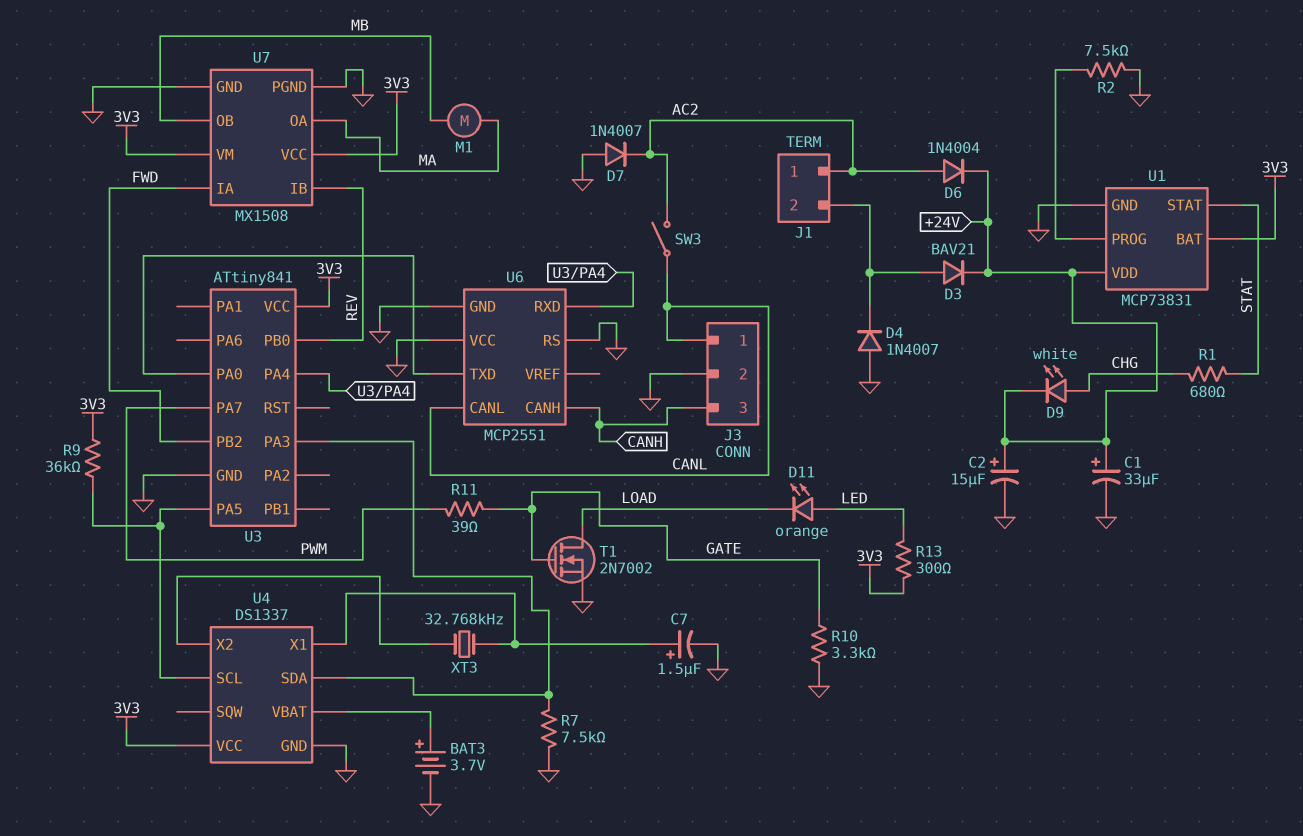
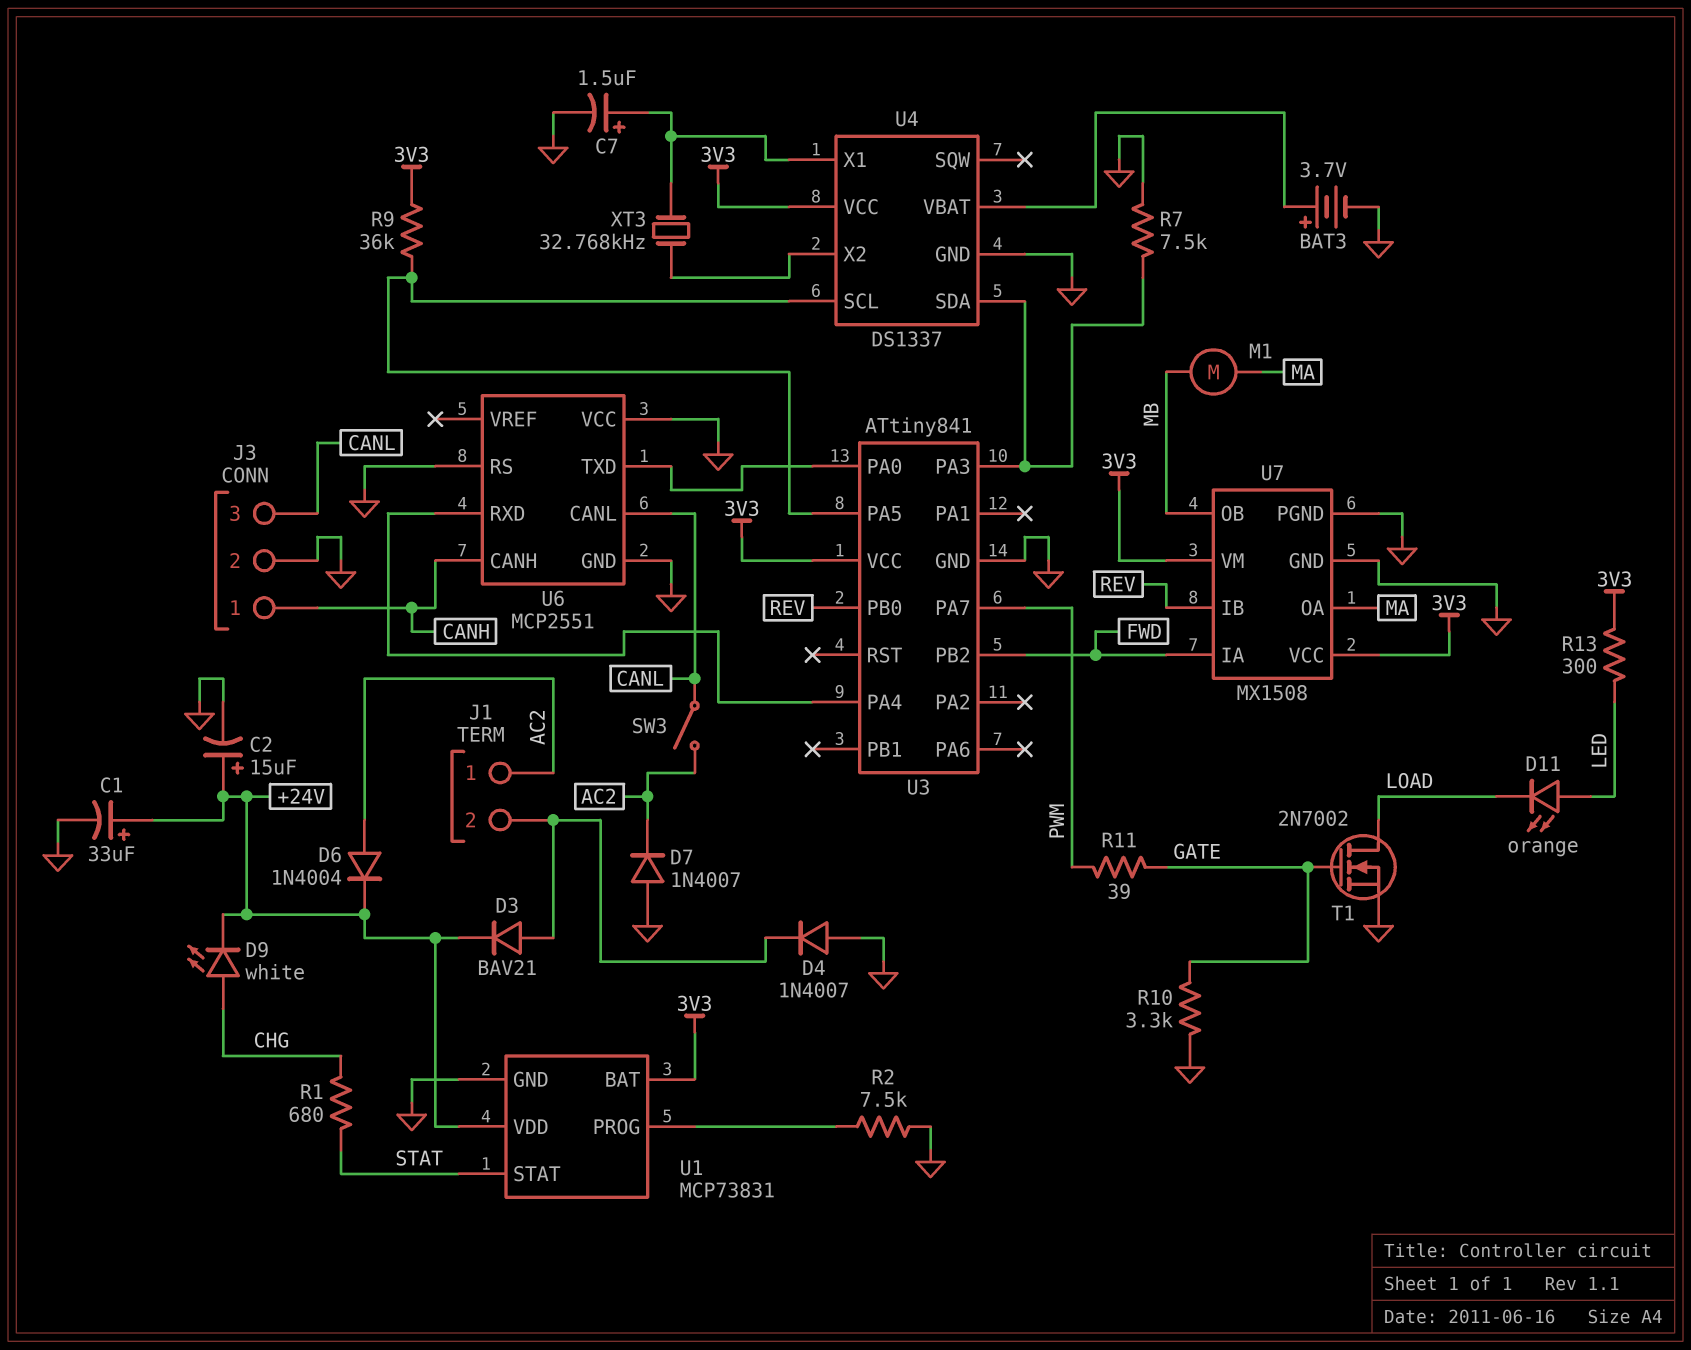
J3 pin 1: CANL -> CANH
J3 pin 3: CANH -> CANL

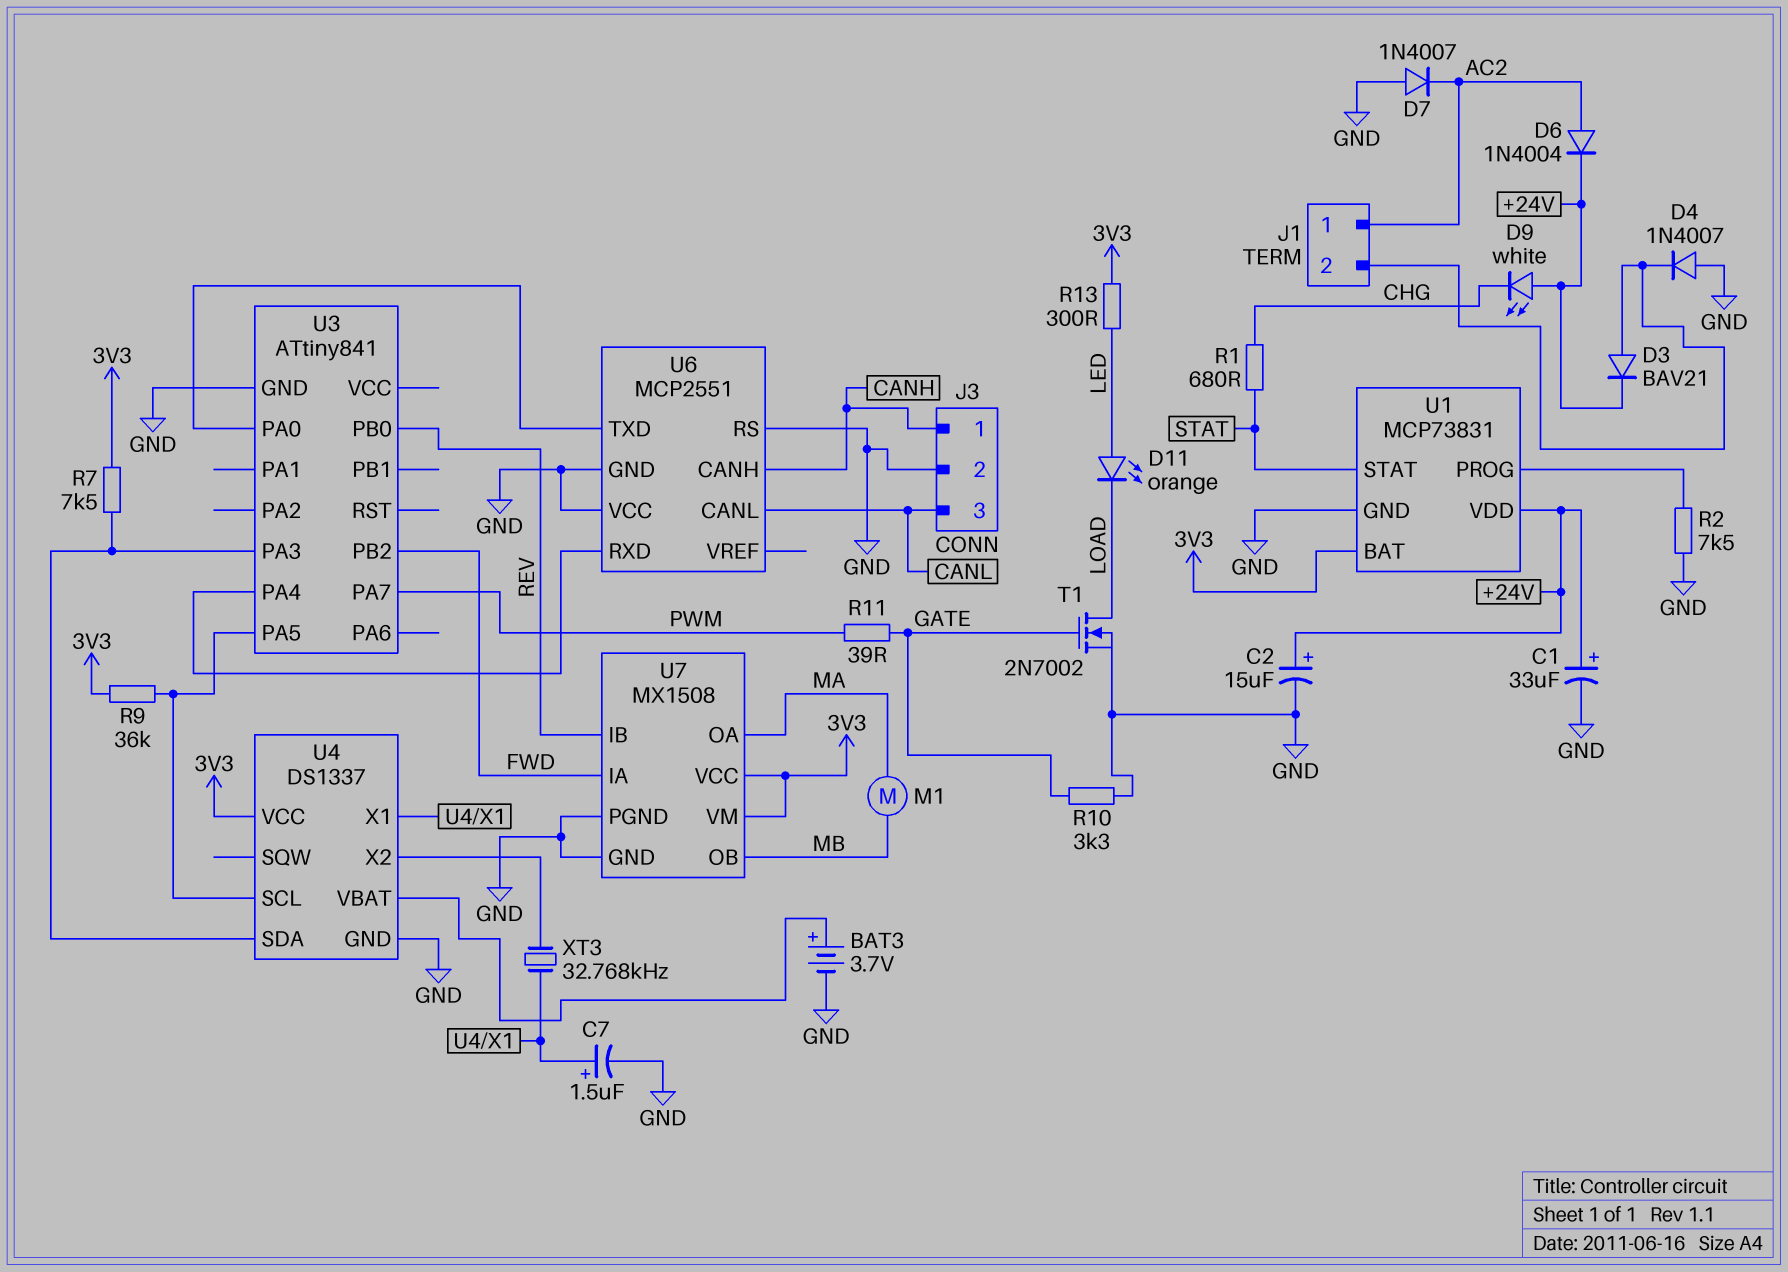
D9: LED white (A CHG, K +24V) -> LED white (A +24V, K CHG)
R7: 7.5k (GND, U3/PA3) -> 7.5k (3V3, U3/PA3)
SW3: switch (AC2, CANL) -> none
U3 pin VCC: 3V3 -> none

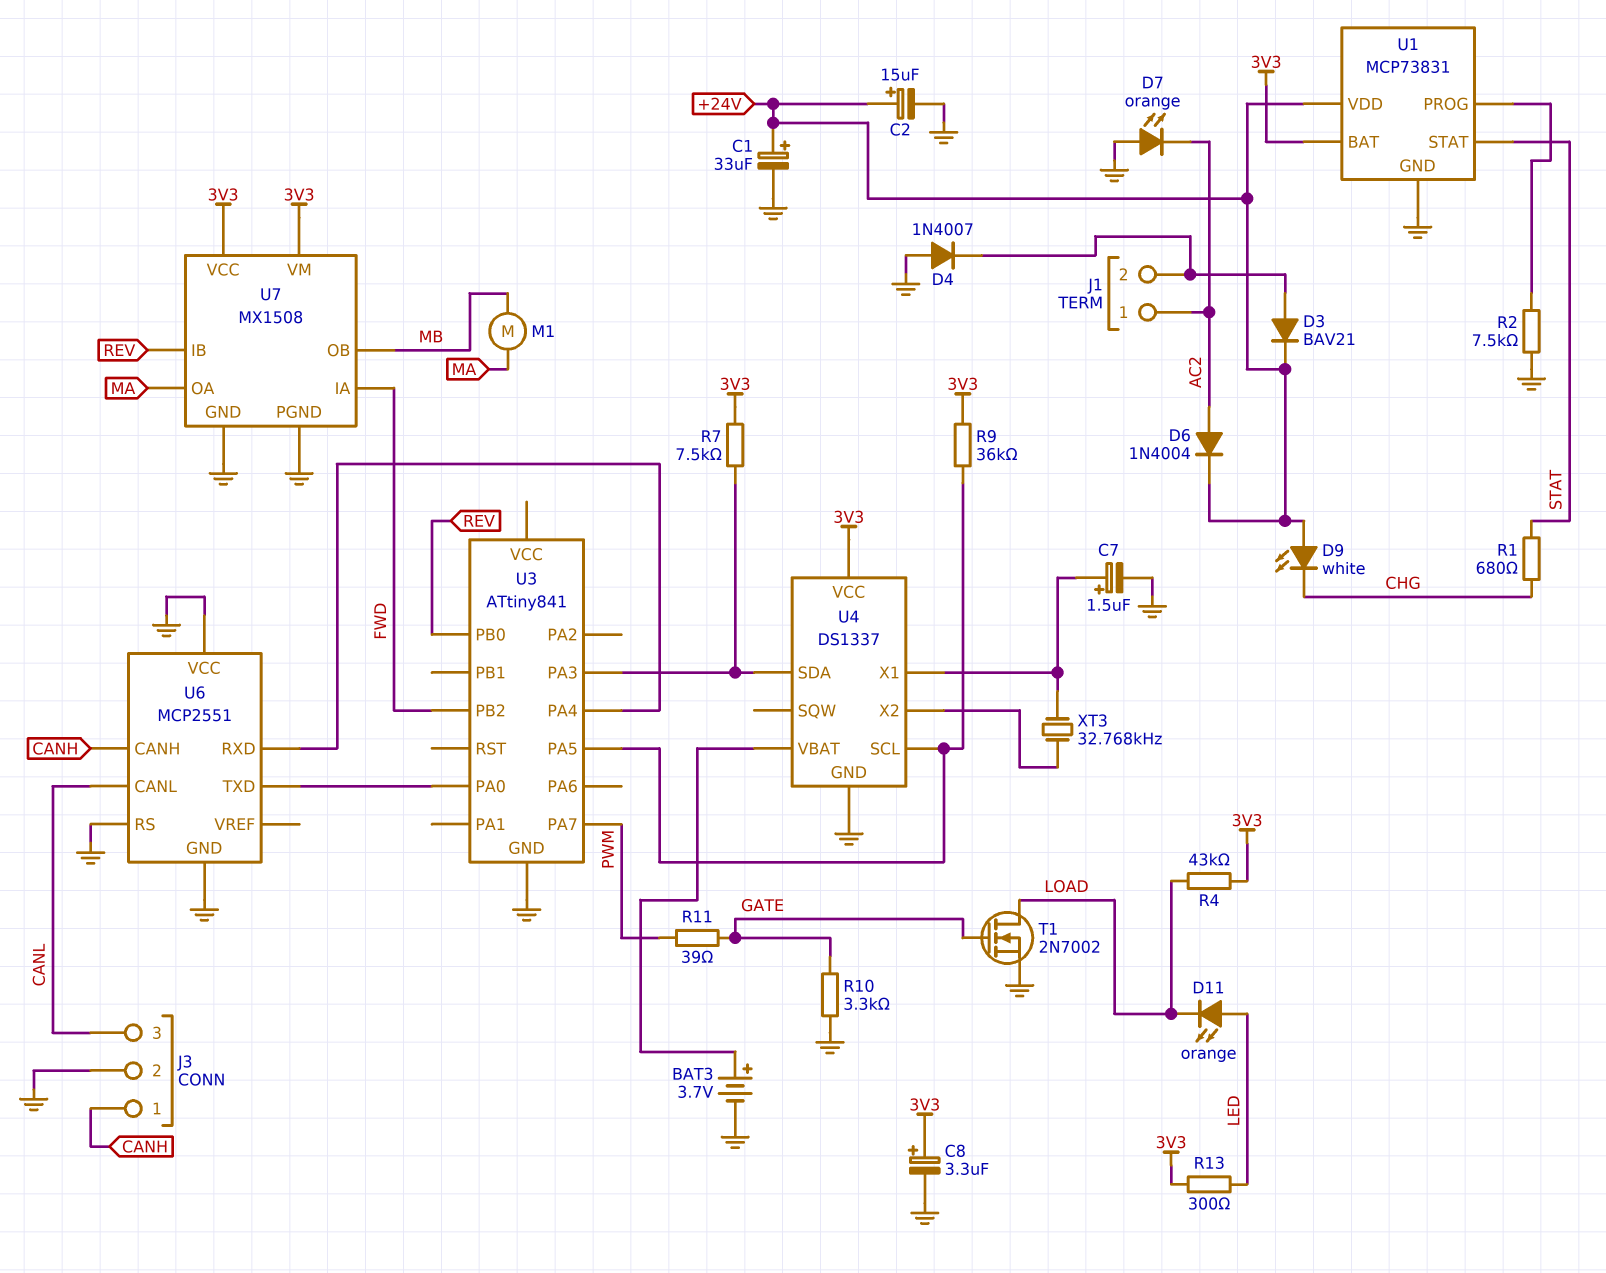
C8: none -> 3.3uF (plus 3V3, minus GND)
D7: diode 1N4007 (A GND, K AC2) -> LED orange (A GND, K AC2)
R4: none -> 43k (3V3, LOAD)

